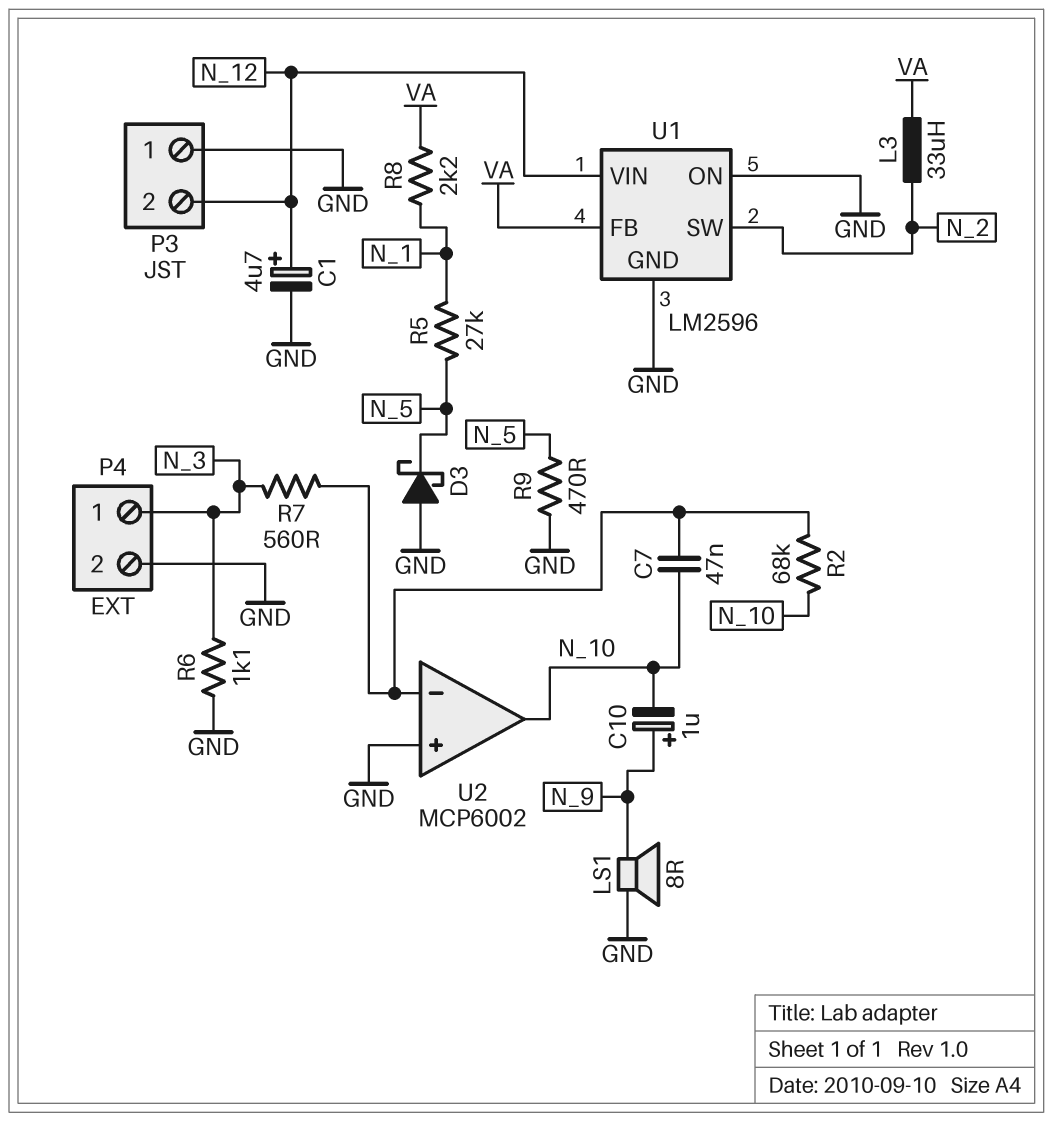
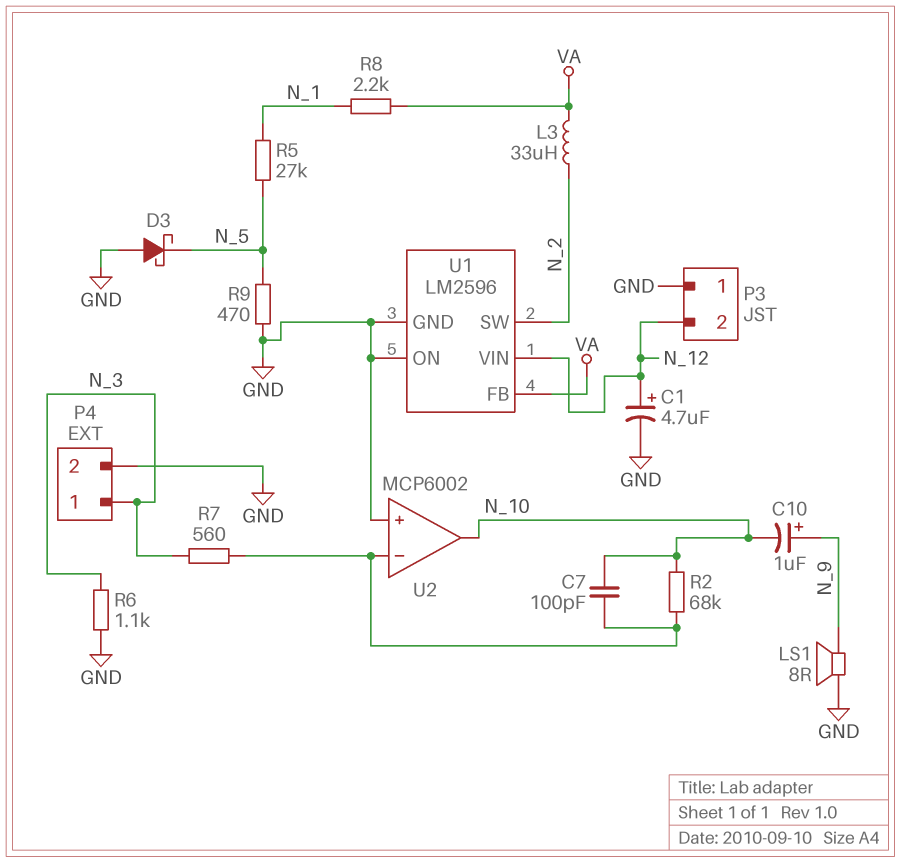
C7: 47nF (N_10, U2/in-) -> 100pF (N_10, U2/in-)

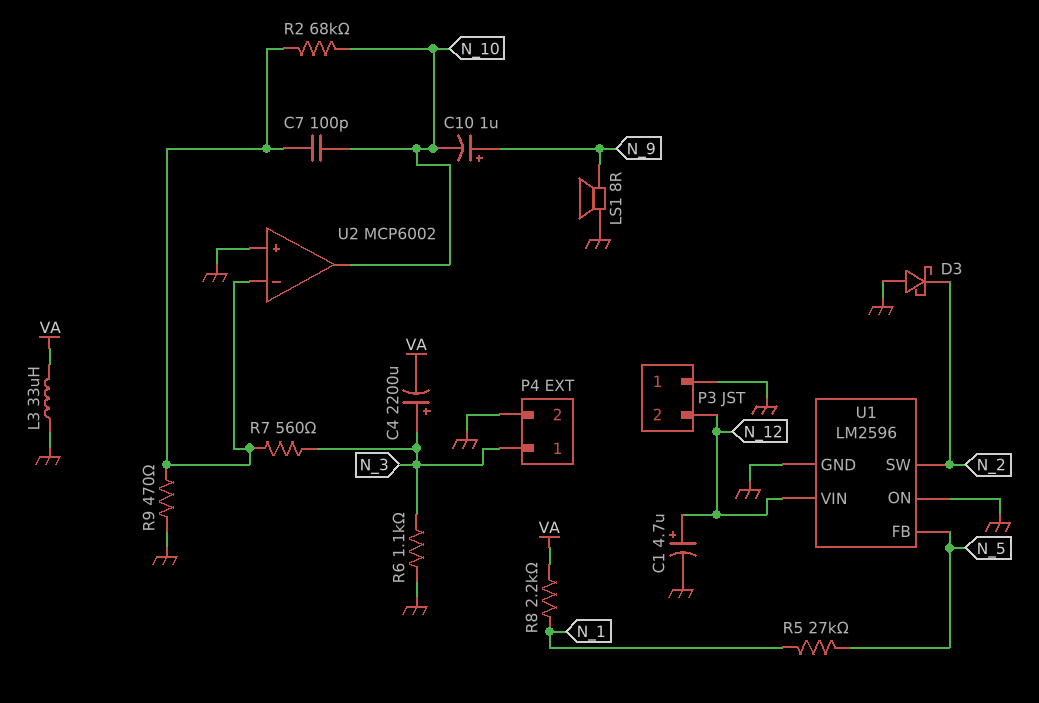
C4: none -> 2200uF (plus N_3, minus VA)
D3: schottky (A GND, K N_5) -> schottky (A GND, K N_2)
L3: 33uH (N_2, VA) -> 33uH (GND, VA)
R9: 470 (GND, N_5) -> 470 (GND, U2/in-)
U1 pin FB: VA -> N_5

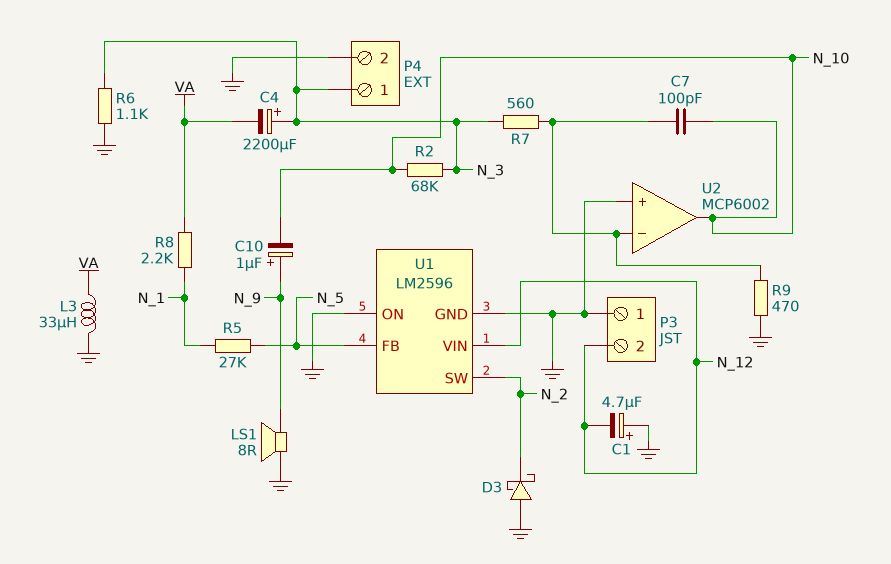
C1: 4.7uF (plus N_12, minus GND) -> 4.7uF (plus GND, minus N_12)
R2: 68k (N_10, U2/in-) -> 68k (N_3, N_10)

